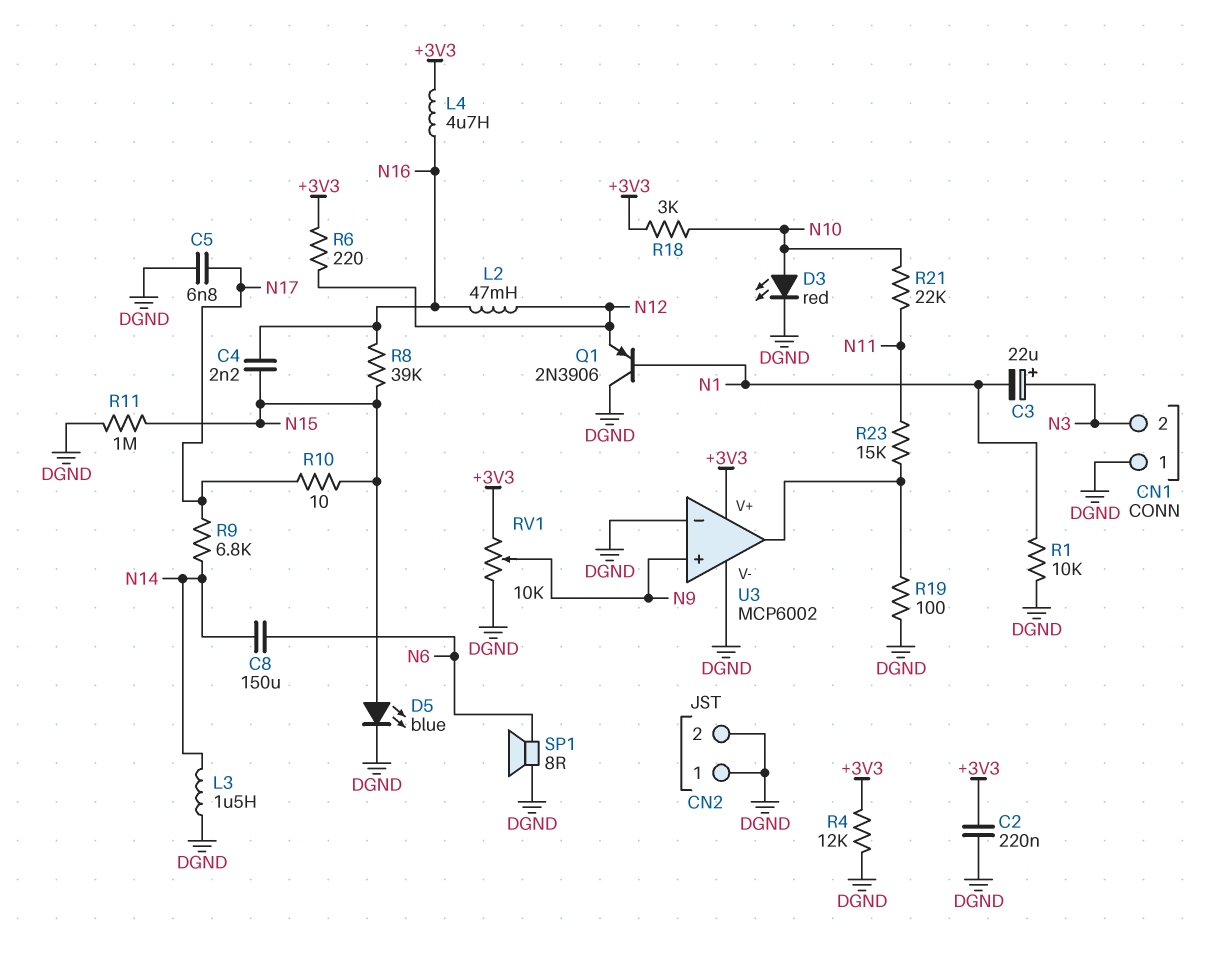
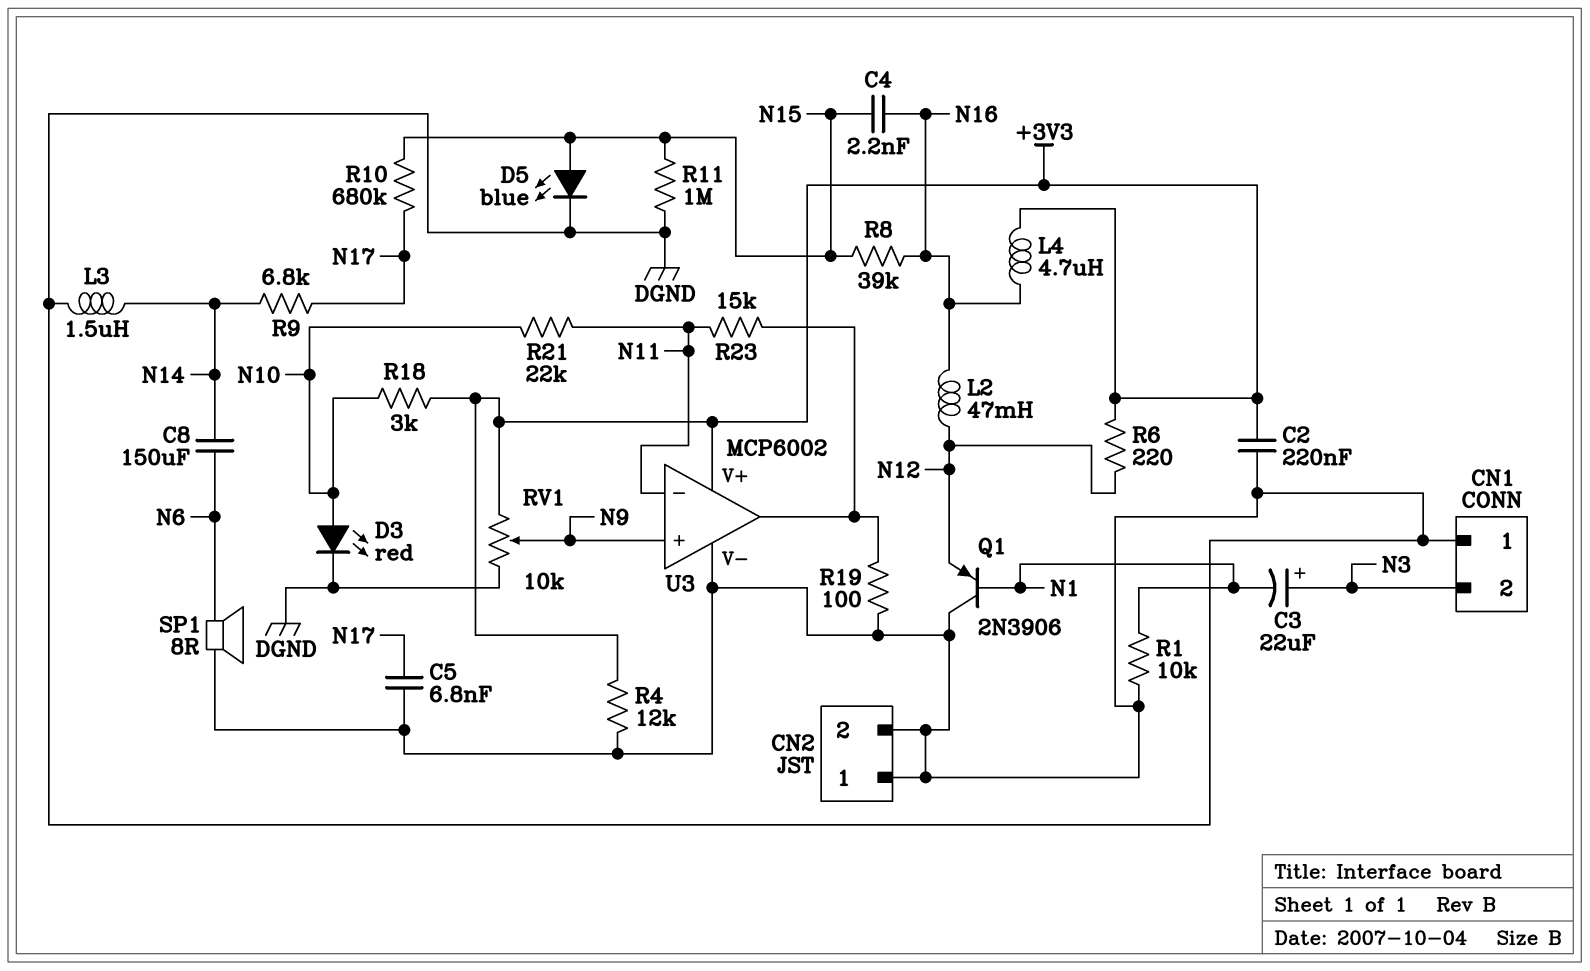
R10: 10 (N15, N17) -> 680k (N15, N17)
U3 pin in-: DGND -> N11

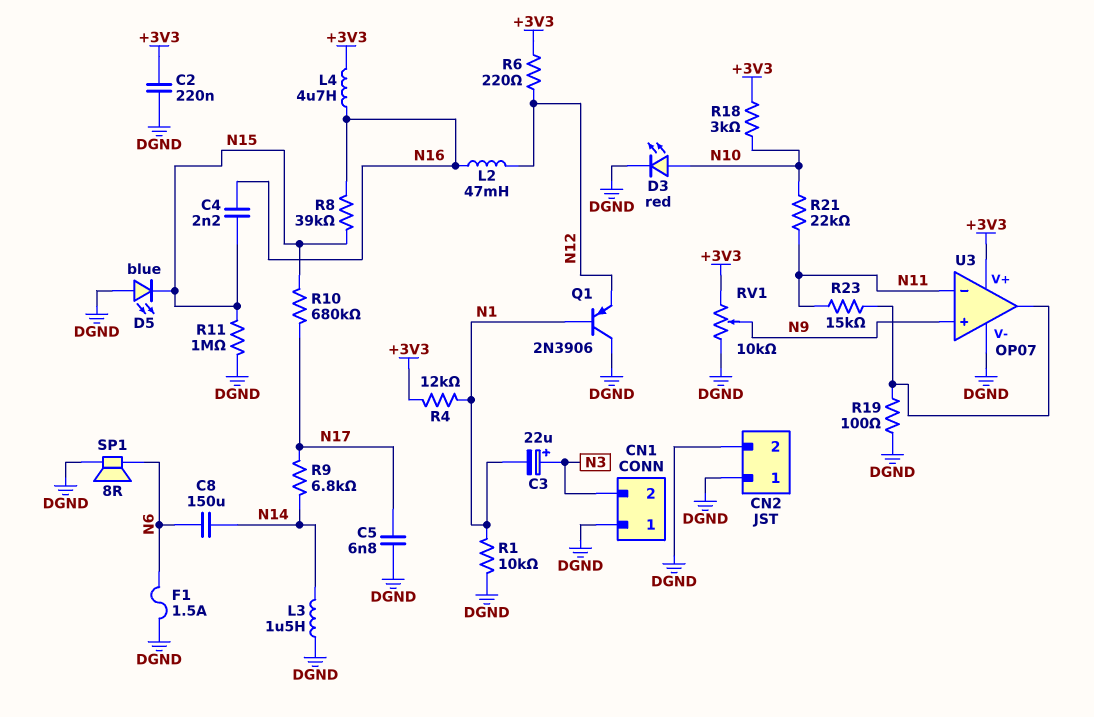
D5: LED blue (A N15, K DGND) -> LED blue (A DGND, K N15)
F1: none -> 1.5A (DGND, N6)
R4: 12k (+3V3, DGND) -> 12k (+3V3, N1)
U3: MCP6002 -> OP07

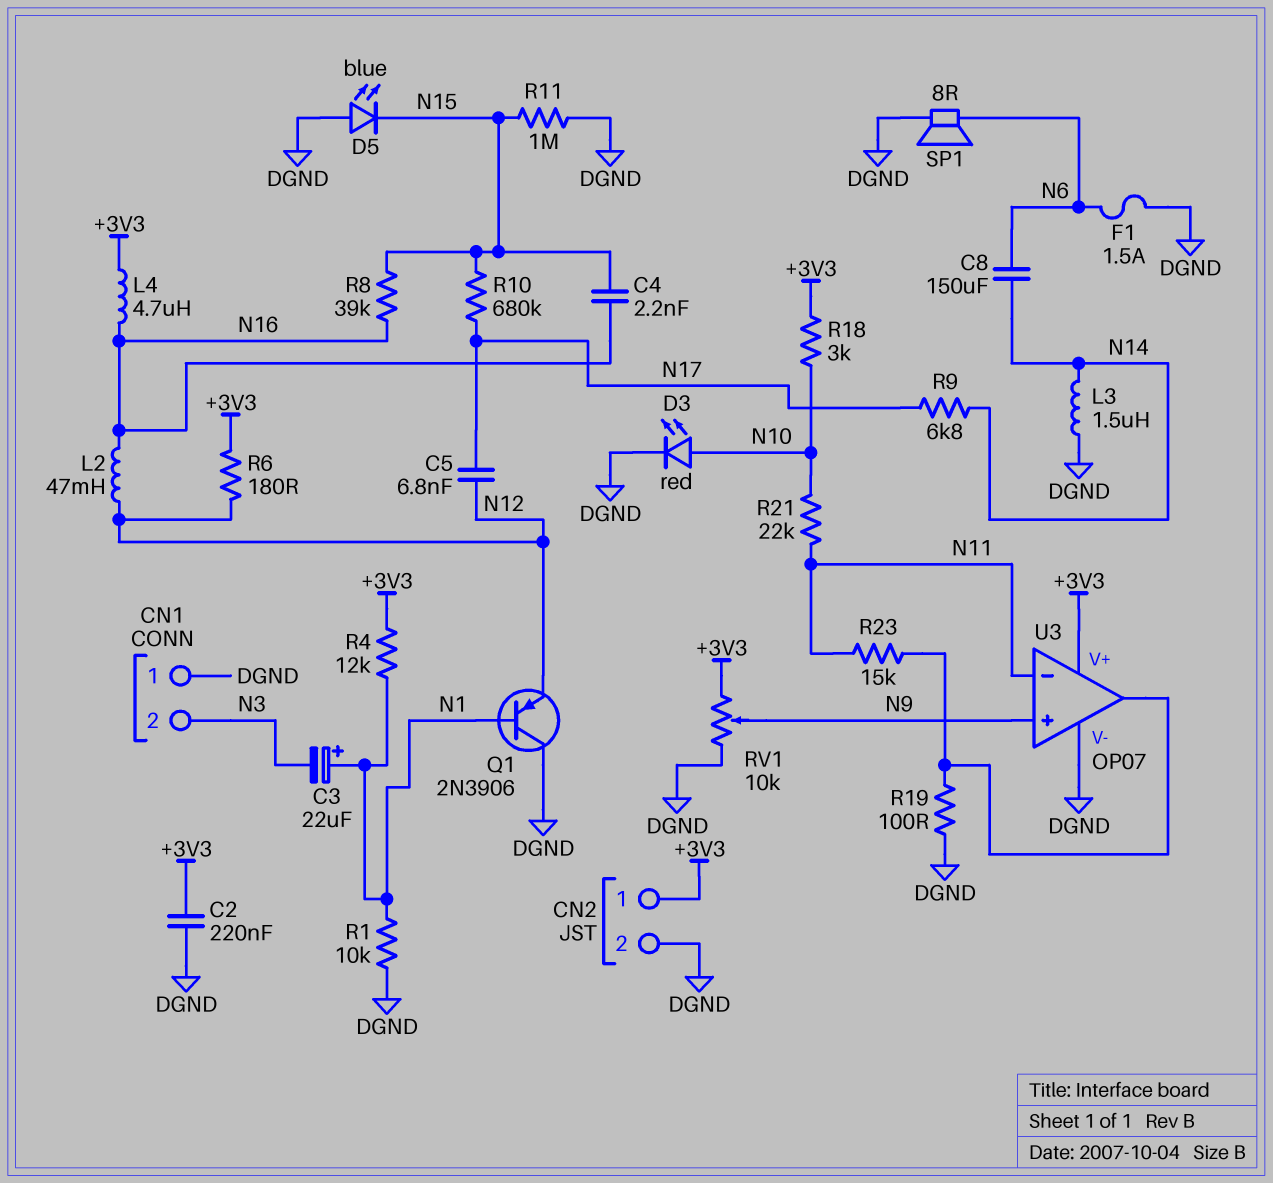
C3: 22uF (plus N3, minus N1) -> 22uF (plus N1, minus N3)
C5: 6.8nF (DGND, N17) -> 6.8nF (N12, N17)
CN2 pin 1: DGND -> +3V3
R6: 220 (+3V3, N12) -> 180 (+3V3, N12)

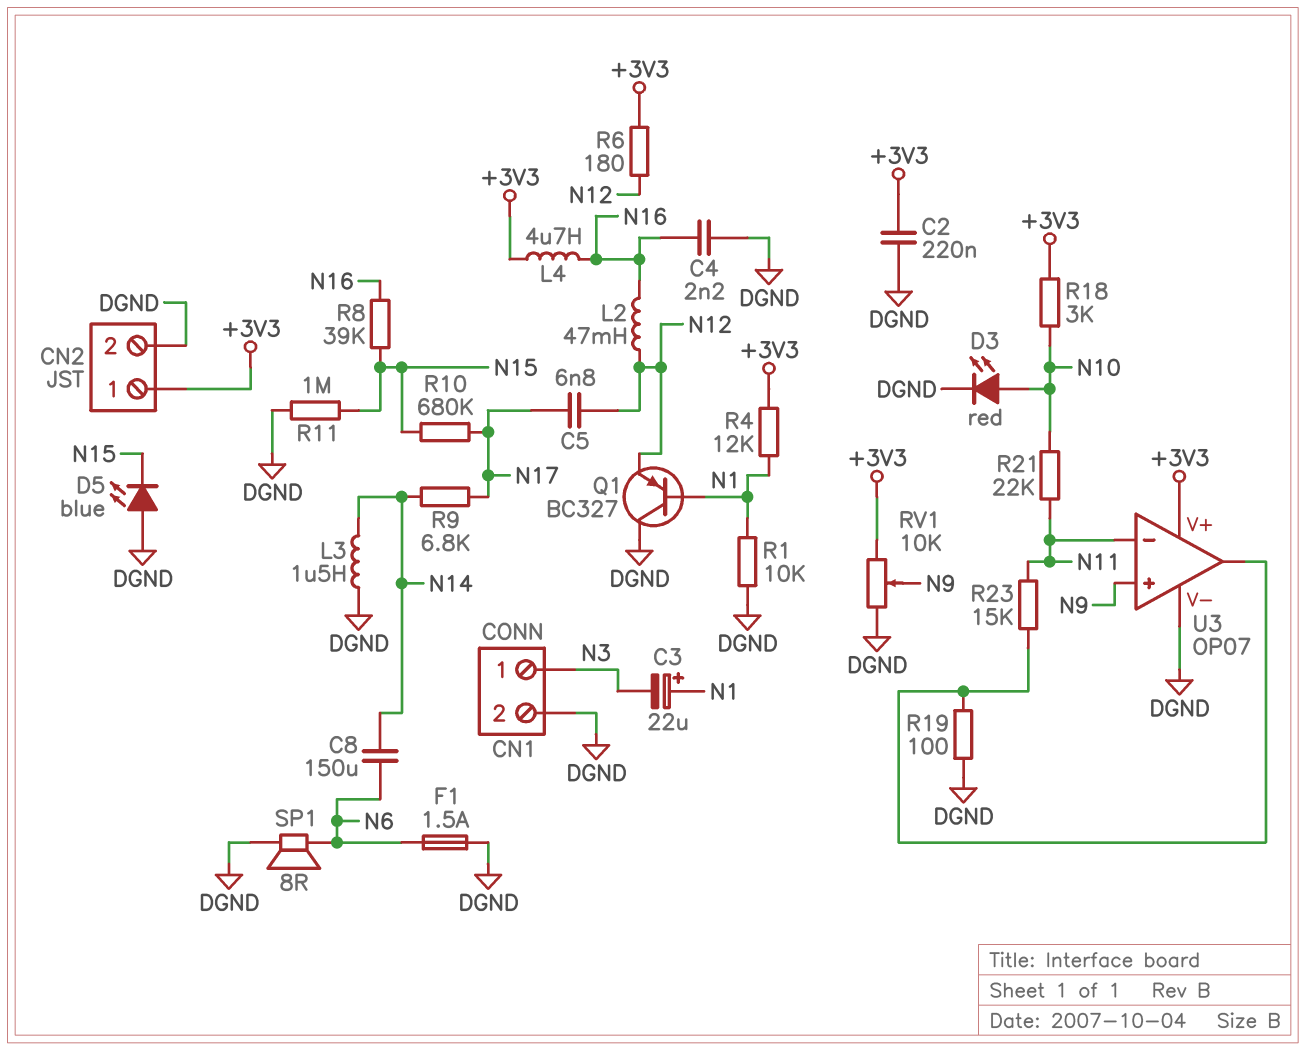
C4: 2.2nF (N15, N16) -> 2.2nF (DGND, N16)
CN1 pin 1: DGND -> N3
CN1 pin 2: N3 -> DGND
Q1: PNP 2N3906 (B N1, C DGND, E N12) -> PNP BC327 (B N1, C DGND, E N12)

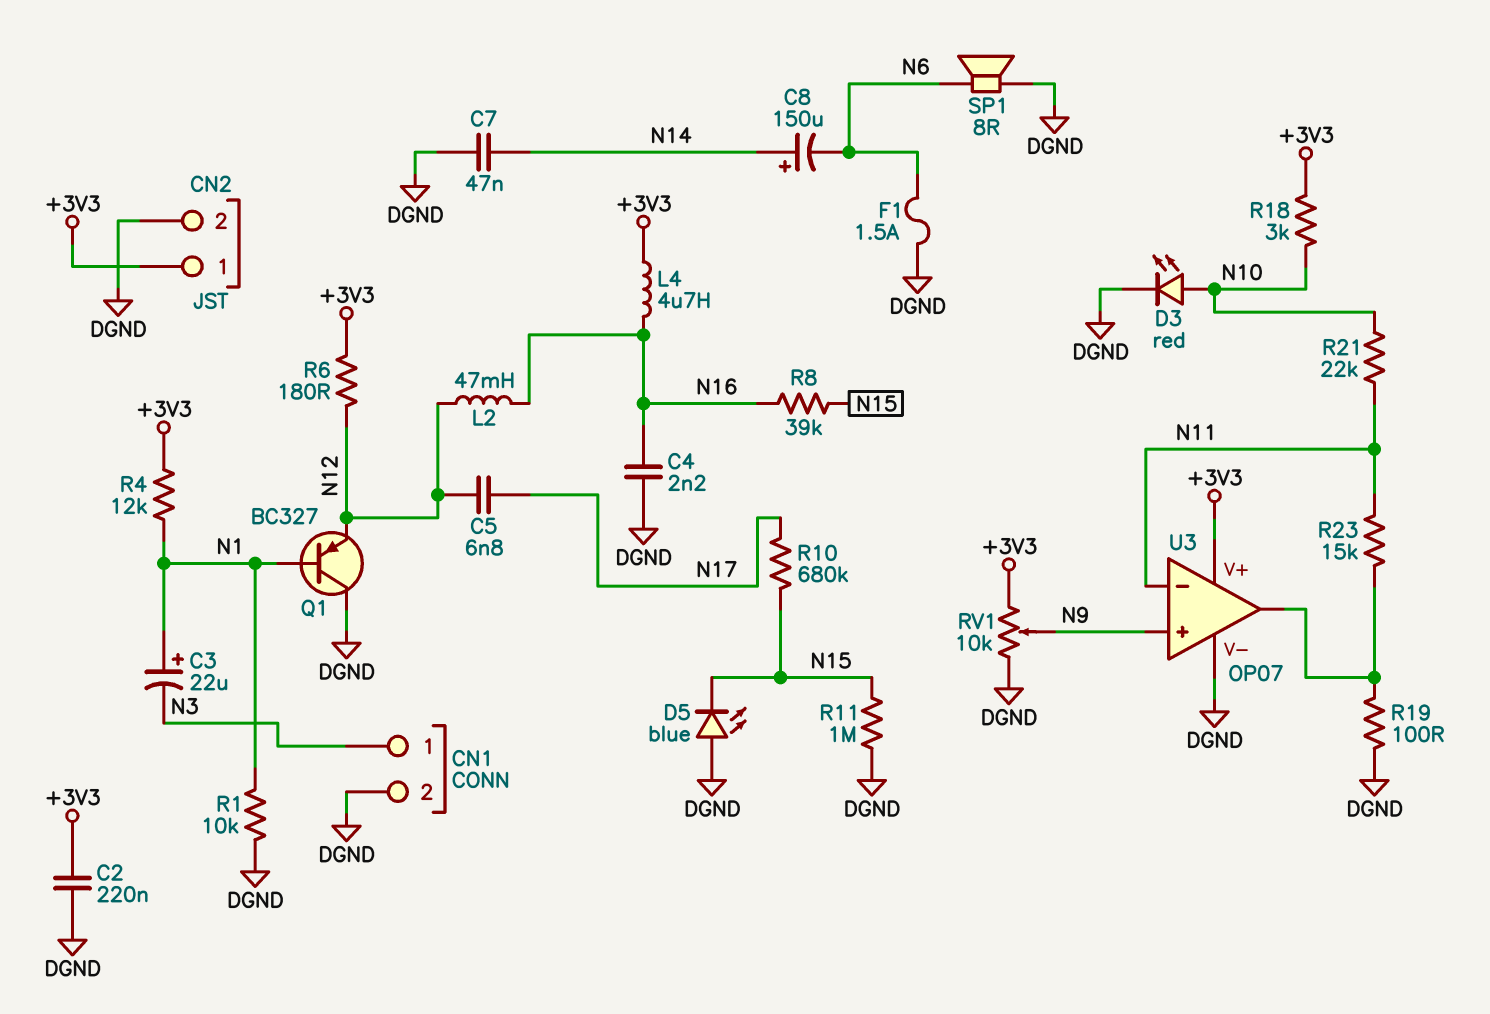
C7: none -> 47nF (DGND, N14)
C8: 150uF (N6, N14) -> 150uF (plus N14, minus N6)
L3: 1.5uH (DGND, N14) -> none
R9: 6.8k (N14, N17) -> none

